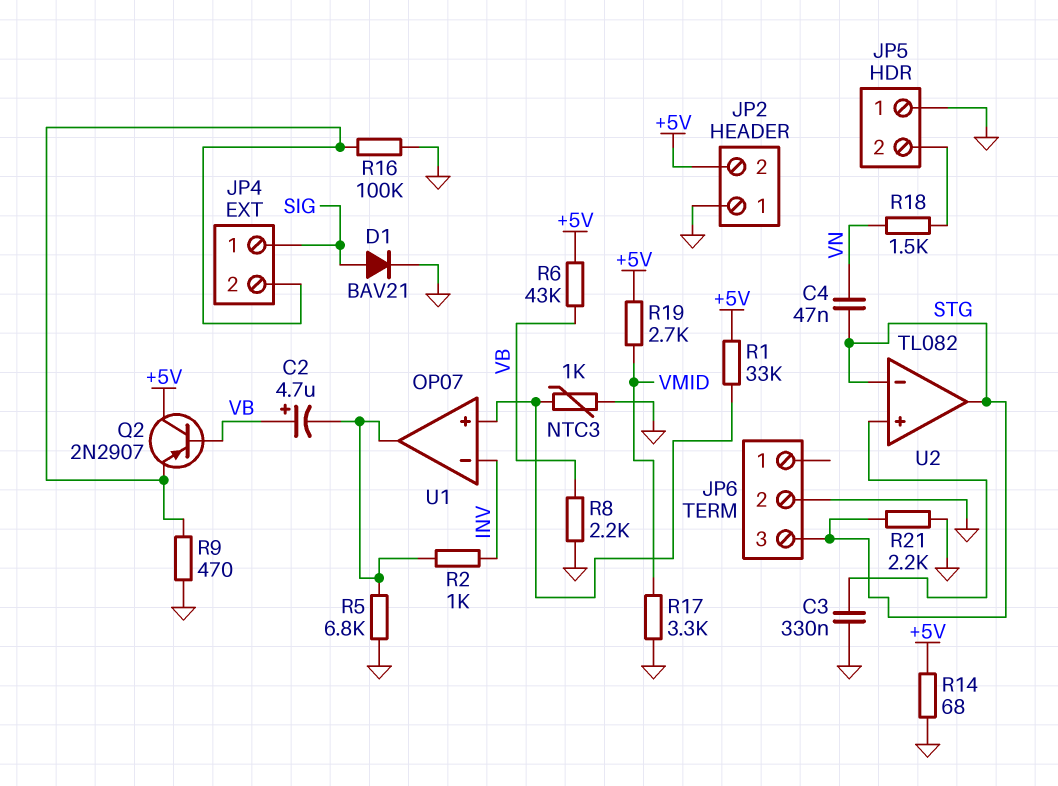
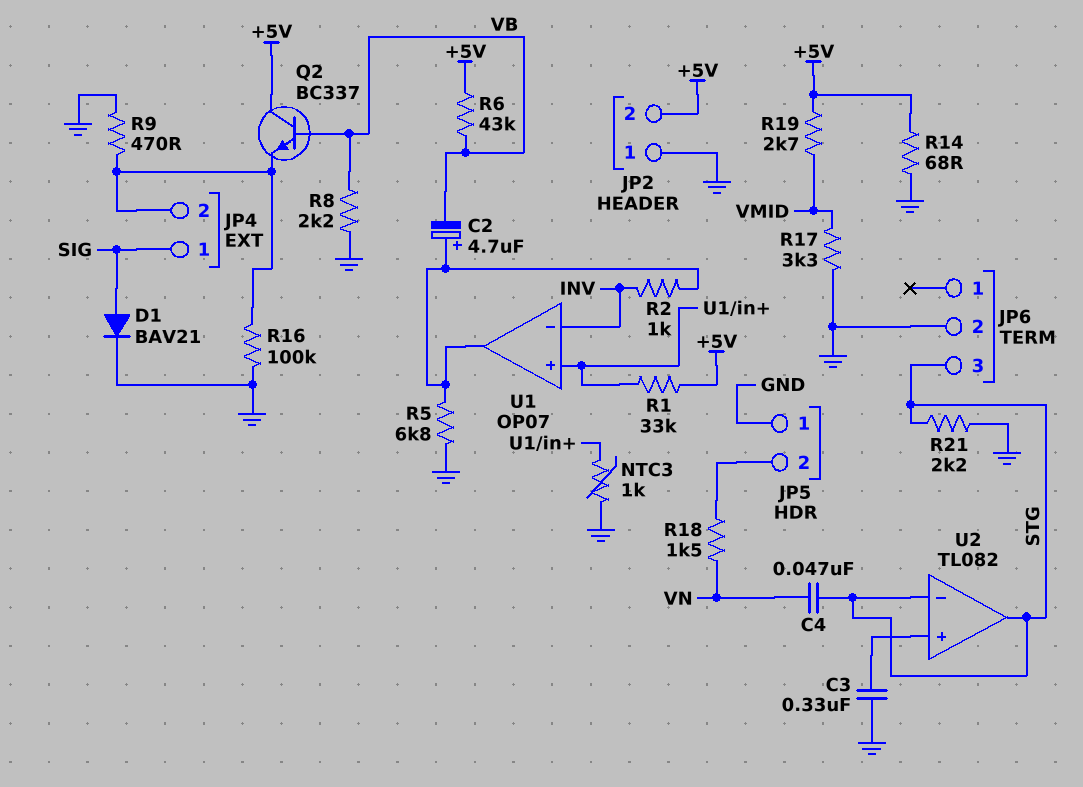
C2: 4.7uF (plus VB, minus U1/out) -> 4.7uF (plus U1/out, minus VB)
Q2: PNP 2N2907 (B VB, C +5V, E JP4/2) -> NPN BC337 (B VB, C +5V, E JP4/2)

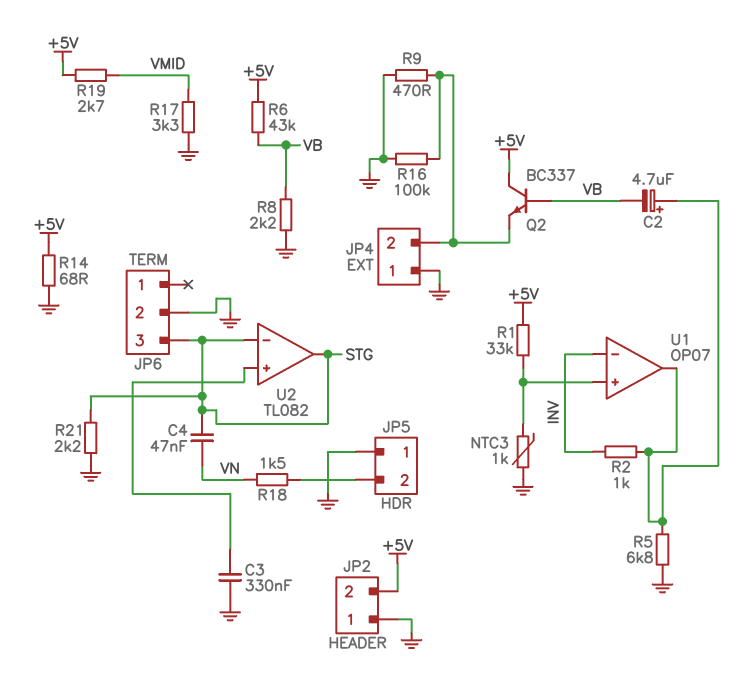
D1: diode BAV21 (A SIG, K GND) -> none
JP4 pin 1: SIG -> GND

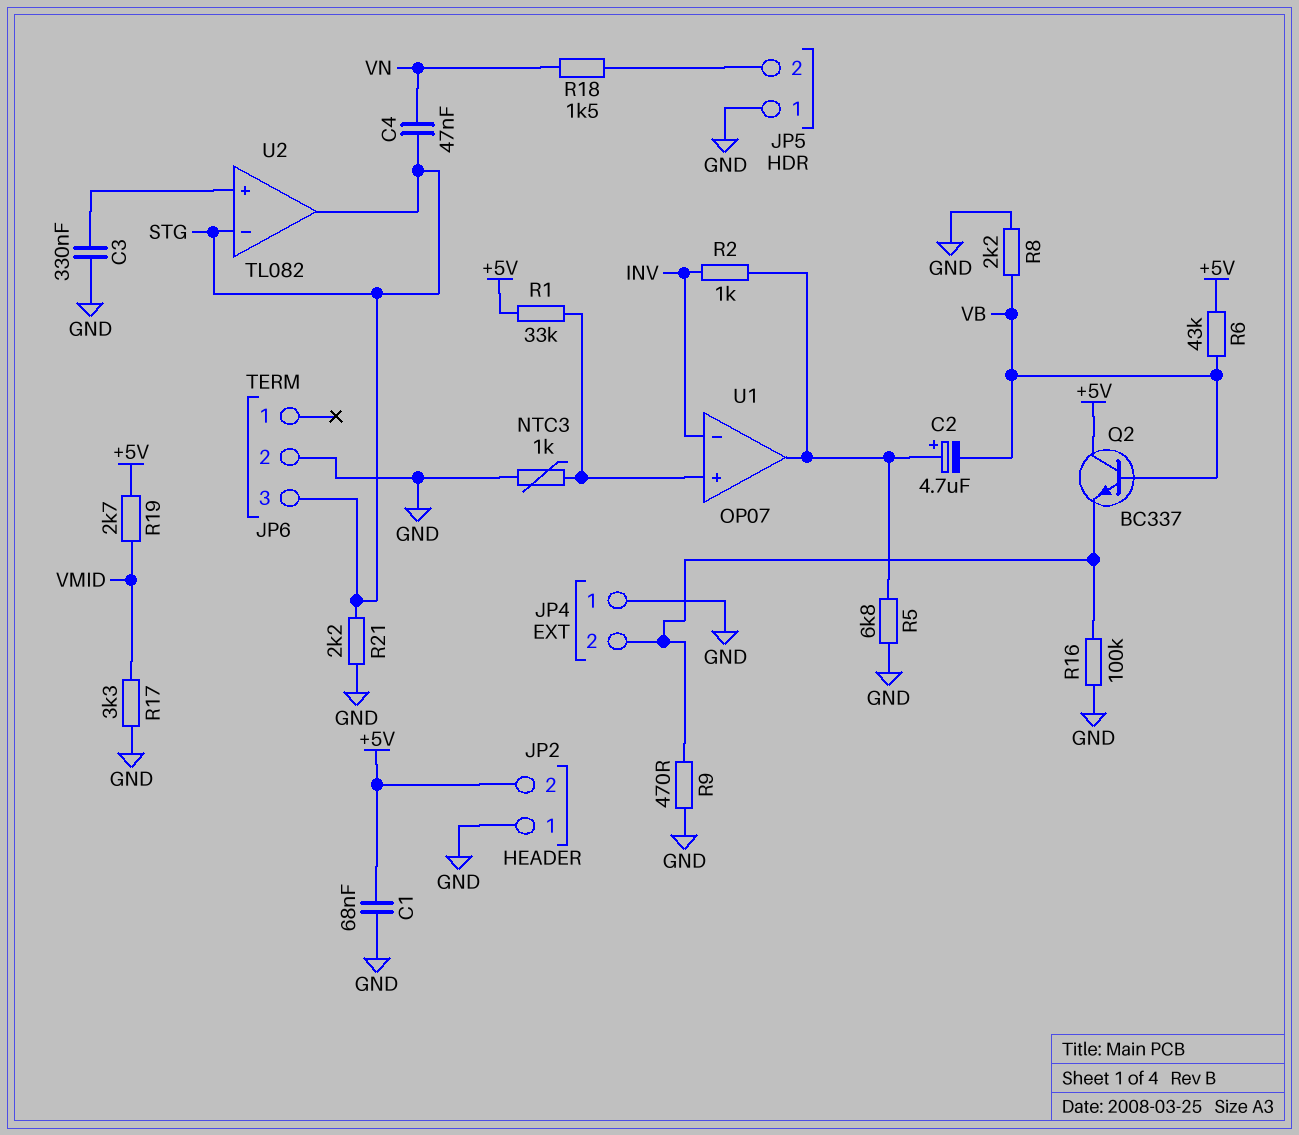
C1: none -> 68nF (+5V, GND)
R14: 68 (+5V, GND) -> none

